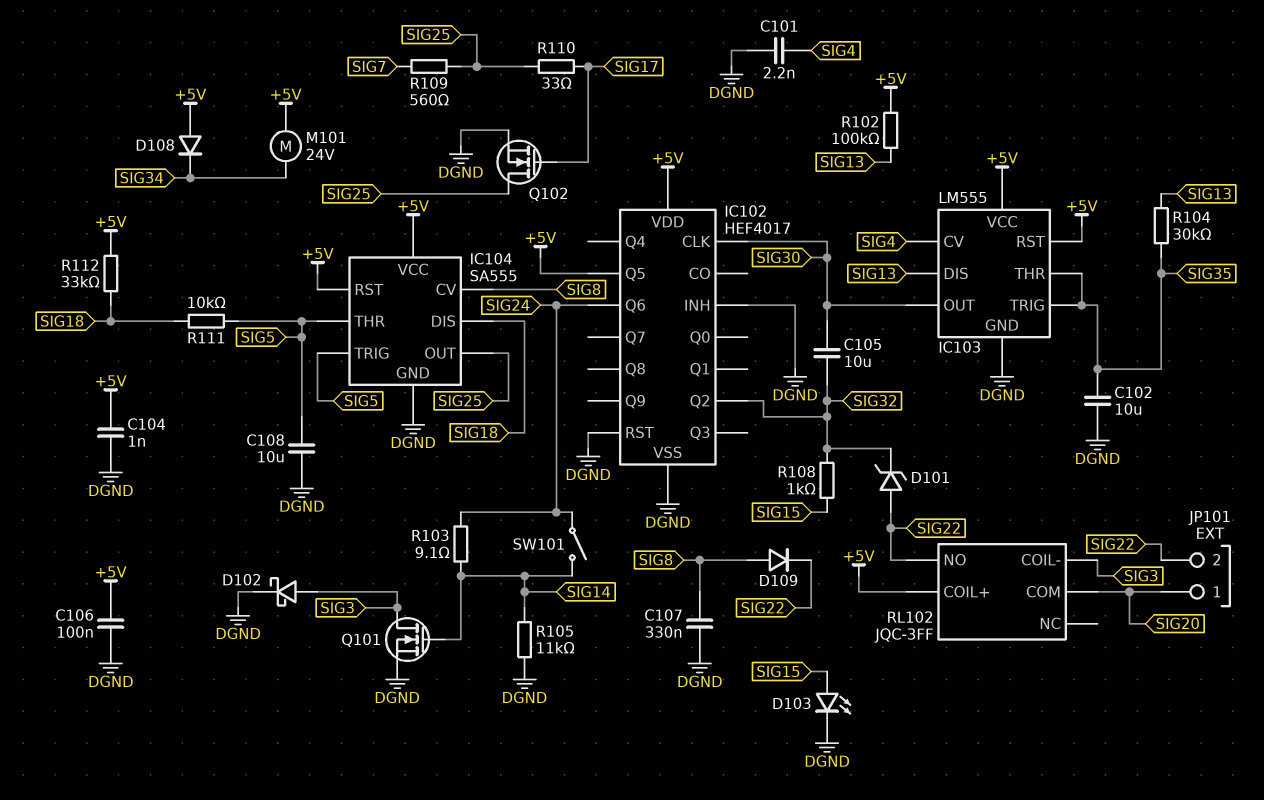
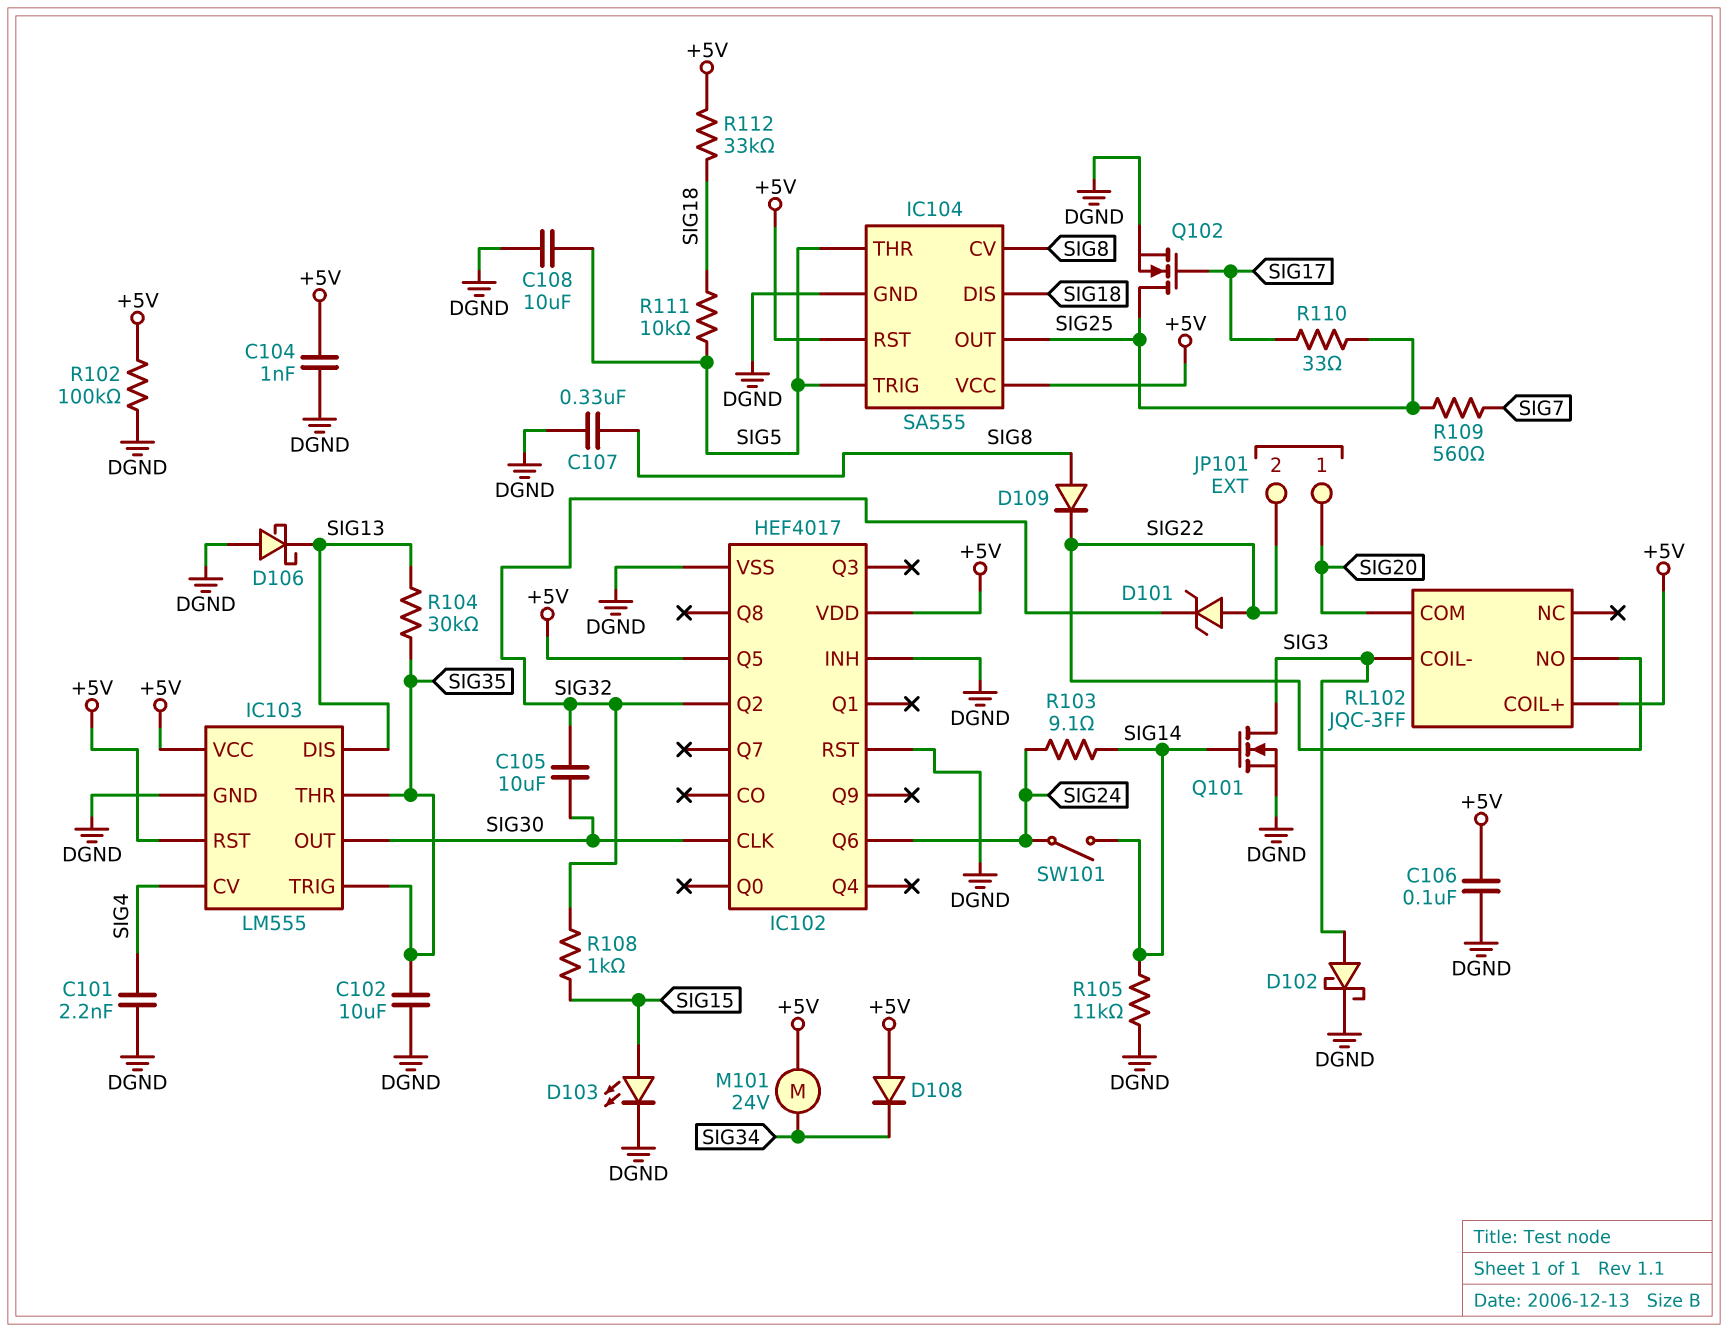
D106: none -> schottky (A DGND, K SIG13)
R102: 100k (+5V, SIG13) -> 100k (+5V, DGND)

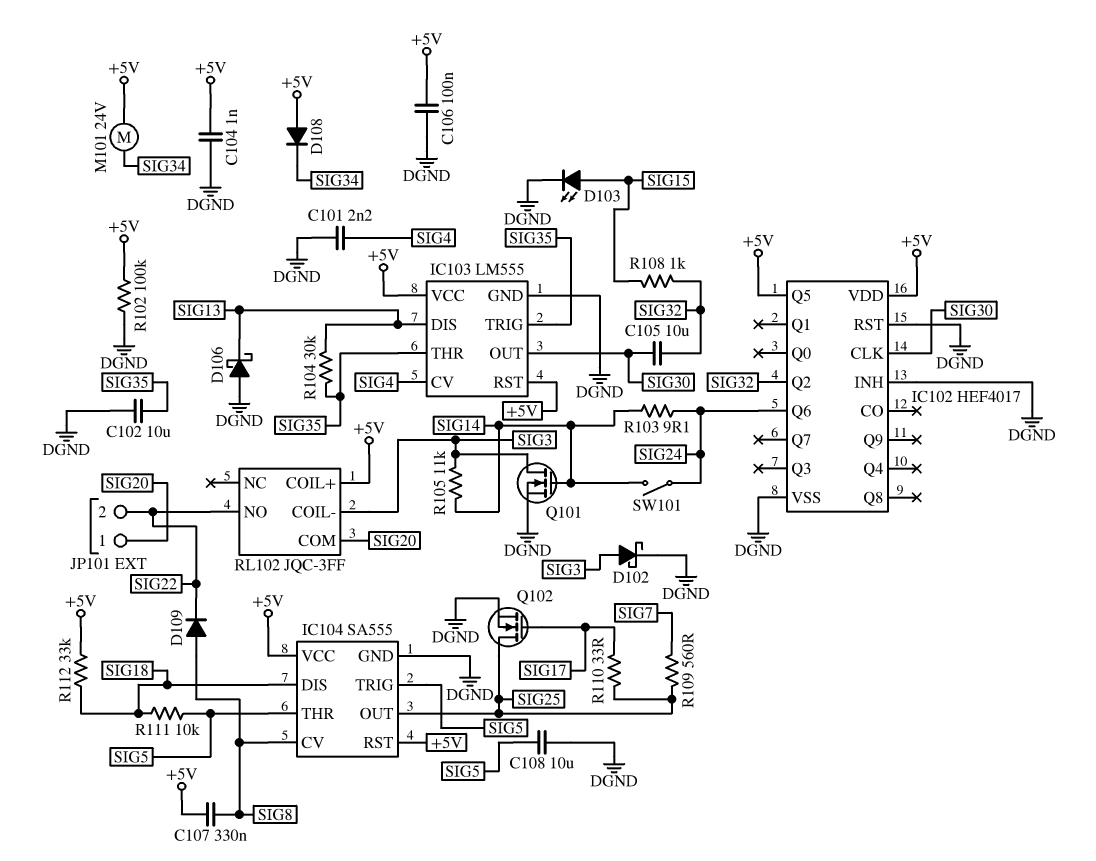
C107: 330nF (DGND, SIG8) -> 330nF (+5V, SIG8)
D101: zener (A SIG22, K SIG32) -> none
R105: 11k (DGND, SIG14) -> 11k (SIG3, SIG14)

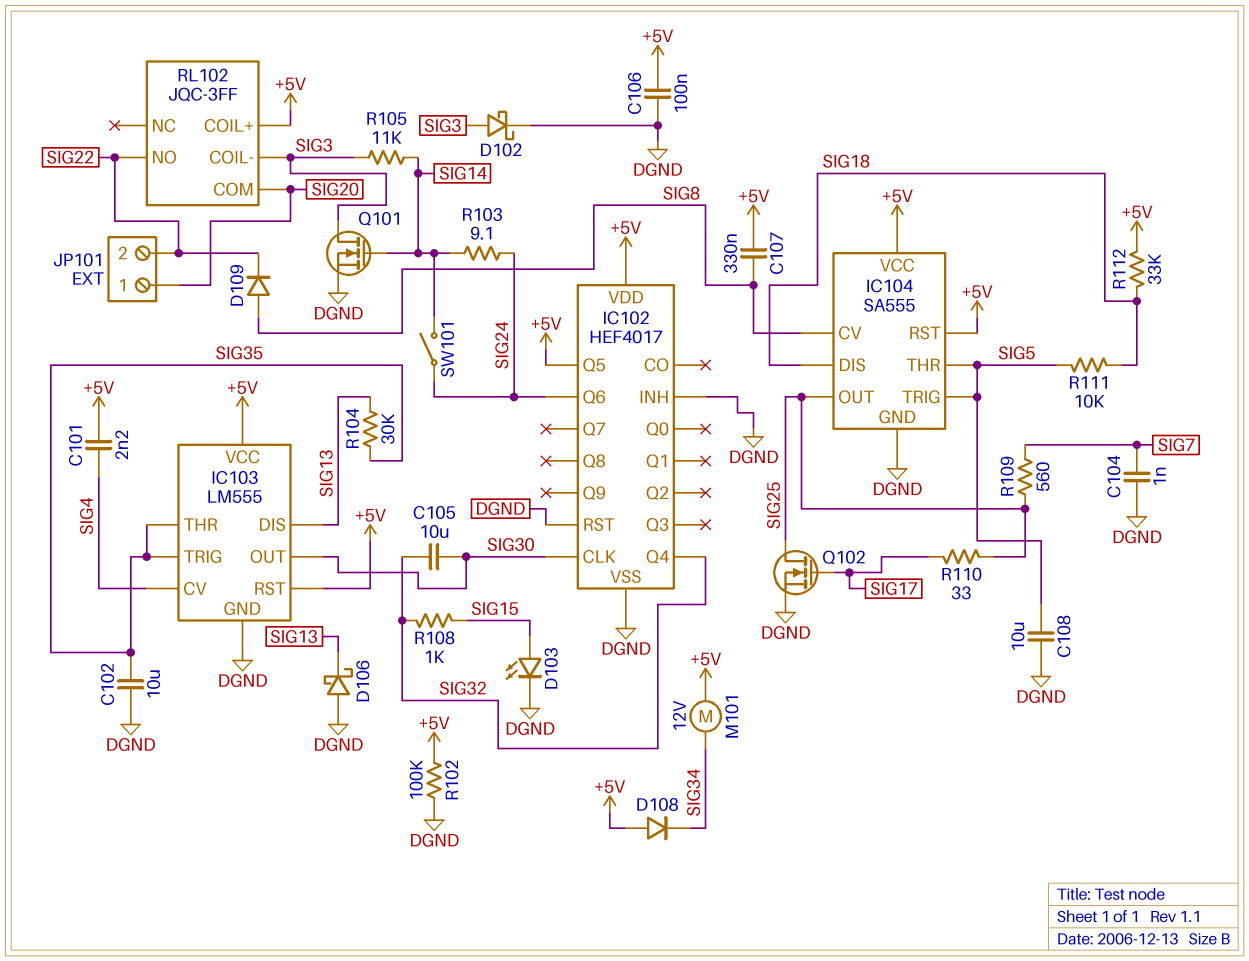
C101: 2.2nF (DGND, SIG4) -> 2.2nF (+5V, SIG4)
C104: 1nF (+5V, DGND) -> 1nF (DGND, SIG7)
IC102 pin Q2: SIG32 -> none
IC102 pin Q4: none -> SIG32
M101: motor 24V (+5V, SIG34) -> motor 12V (+5V, SIG34)

